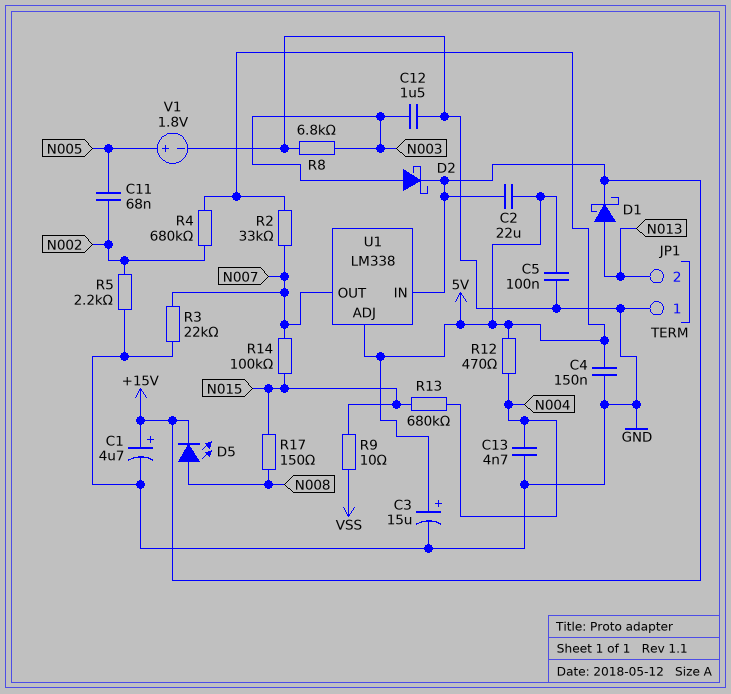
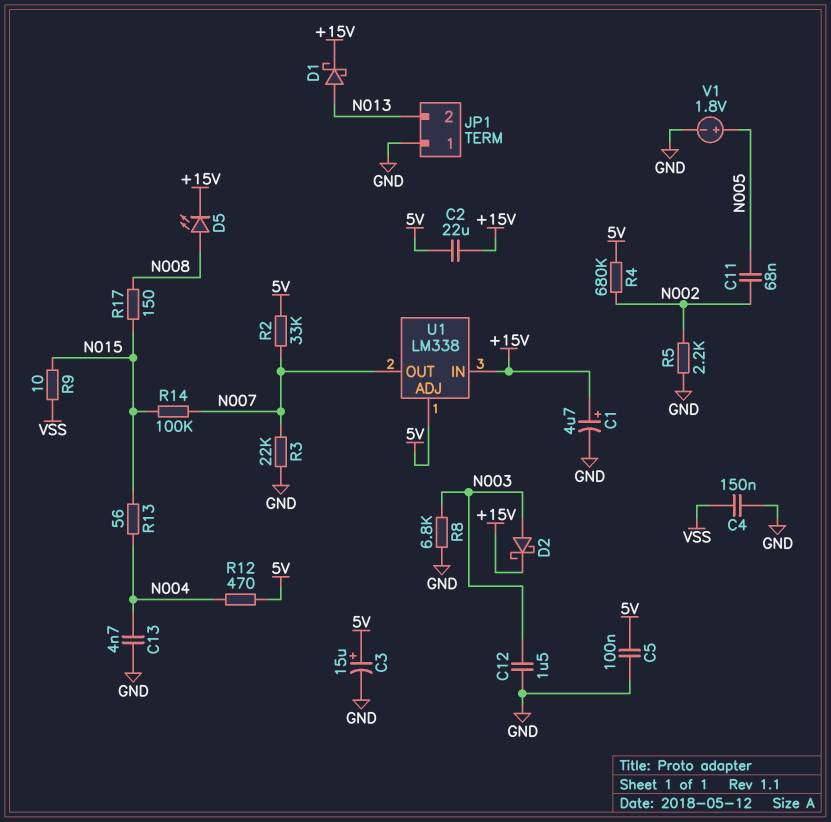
C4: 150nF (5V, GND) -> 150nF (GND, VSS)
R13: 680k (N004, N015) -> 56 (N004, N015)

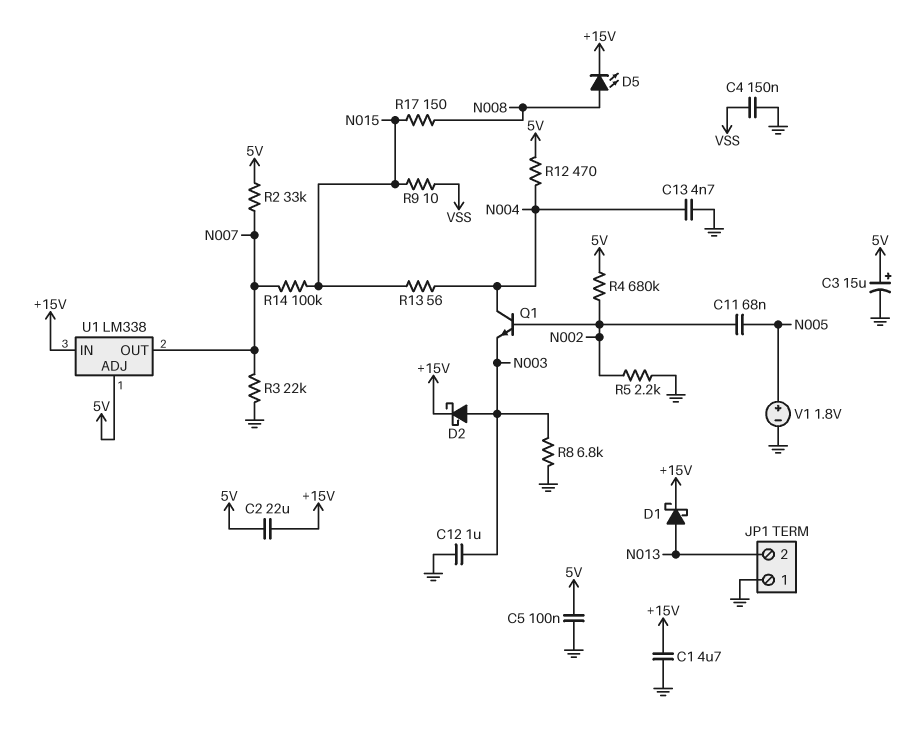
C1: 4.7uF (plus +15V, minus GND) -> 4.7uF (+15V, GND)
C12: 1.5uF (GND, N003) -> 1uF (GND, N003)
Q1: none -> NPN (B N002, C N004, E N003)

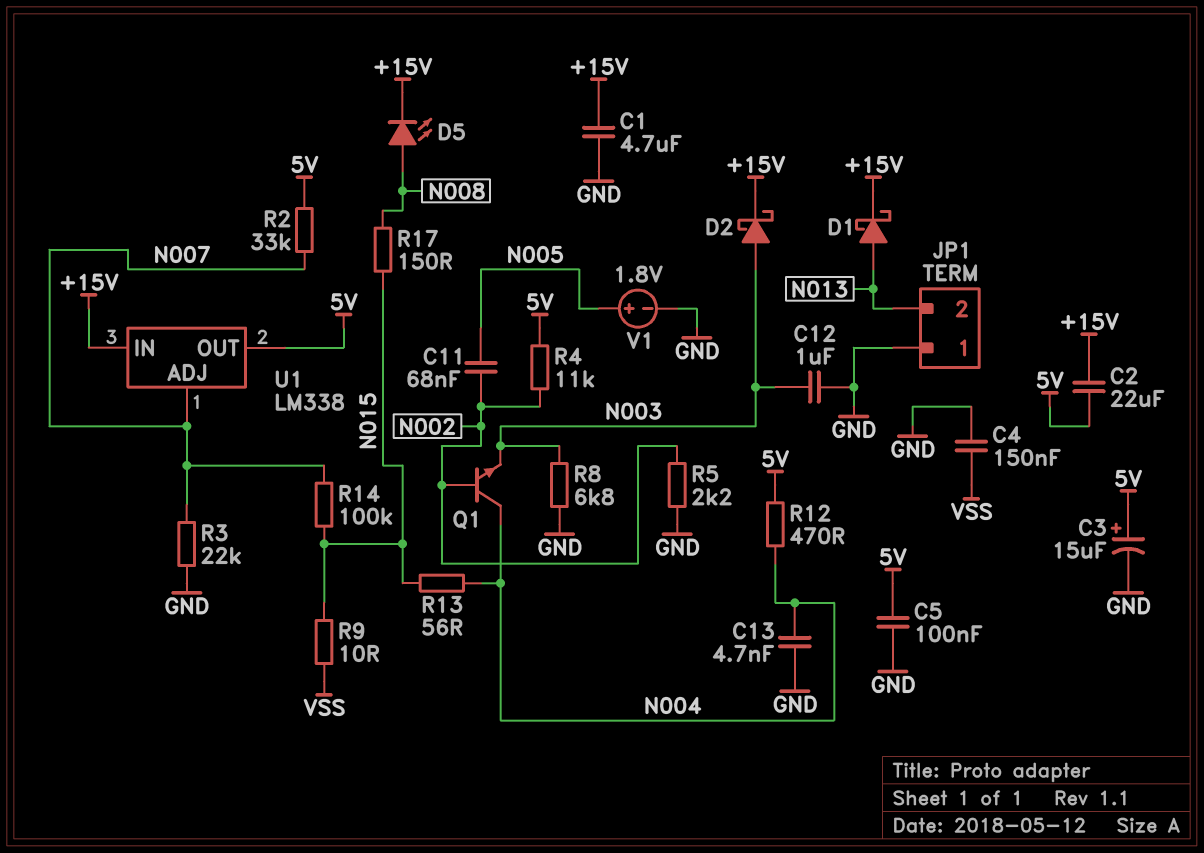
R4: 680k (5V, N002) -> 11k (5V, N002)
U1 pin ADJ: 5V -> N007
U1 pin OUT: N007 -> 5V

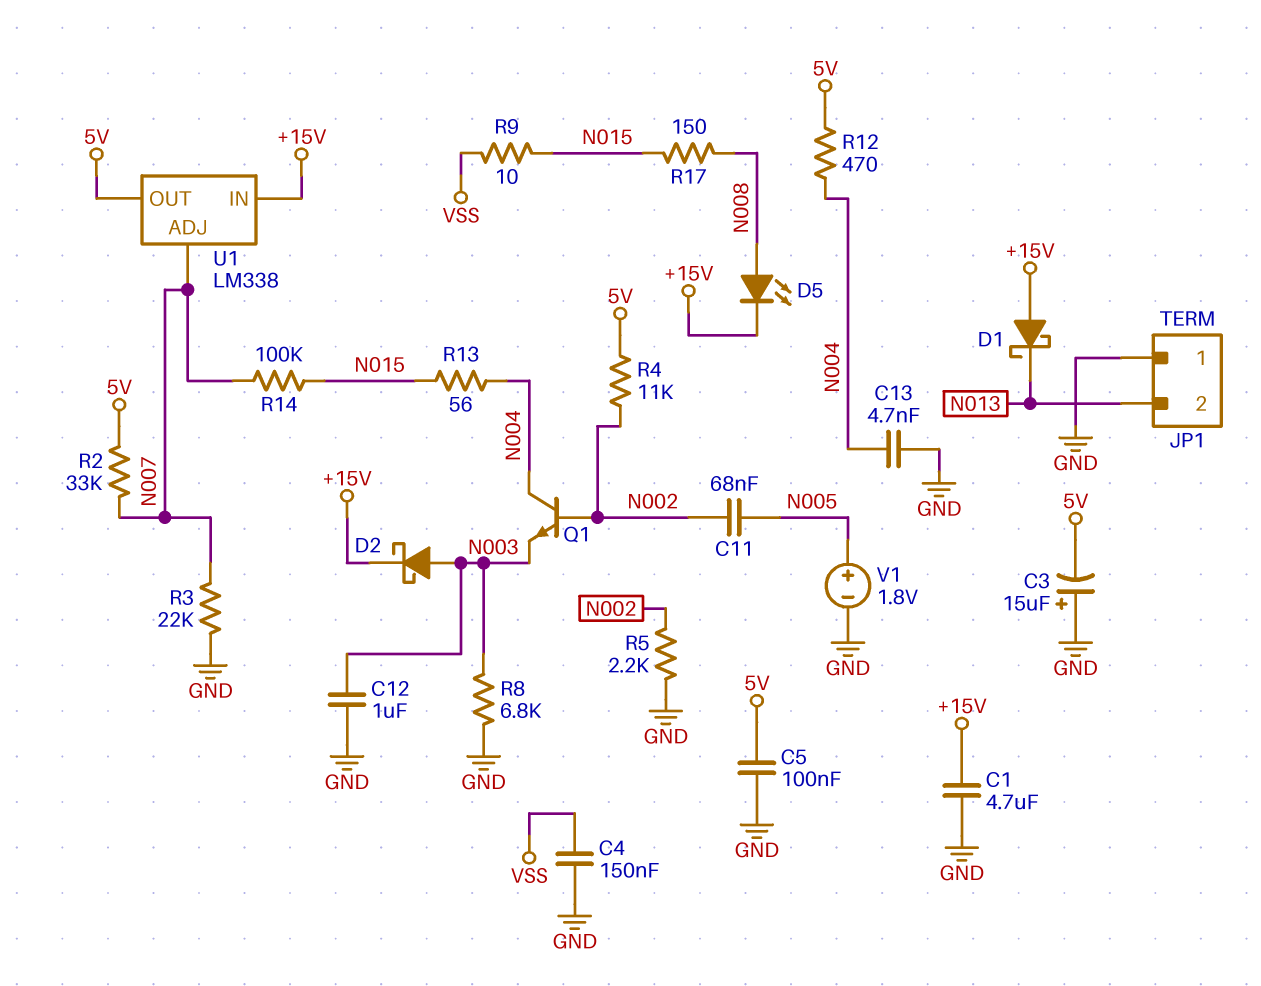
C2: 22uF (+15V, 5V) -> none
C3: 15uF (plus 5V, minus GND) -> 15uF (plus GND, minus 5V)
D1: schottky (A N013, K +15V) -> schottky (A +15V, K N013)

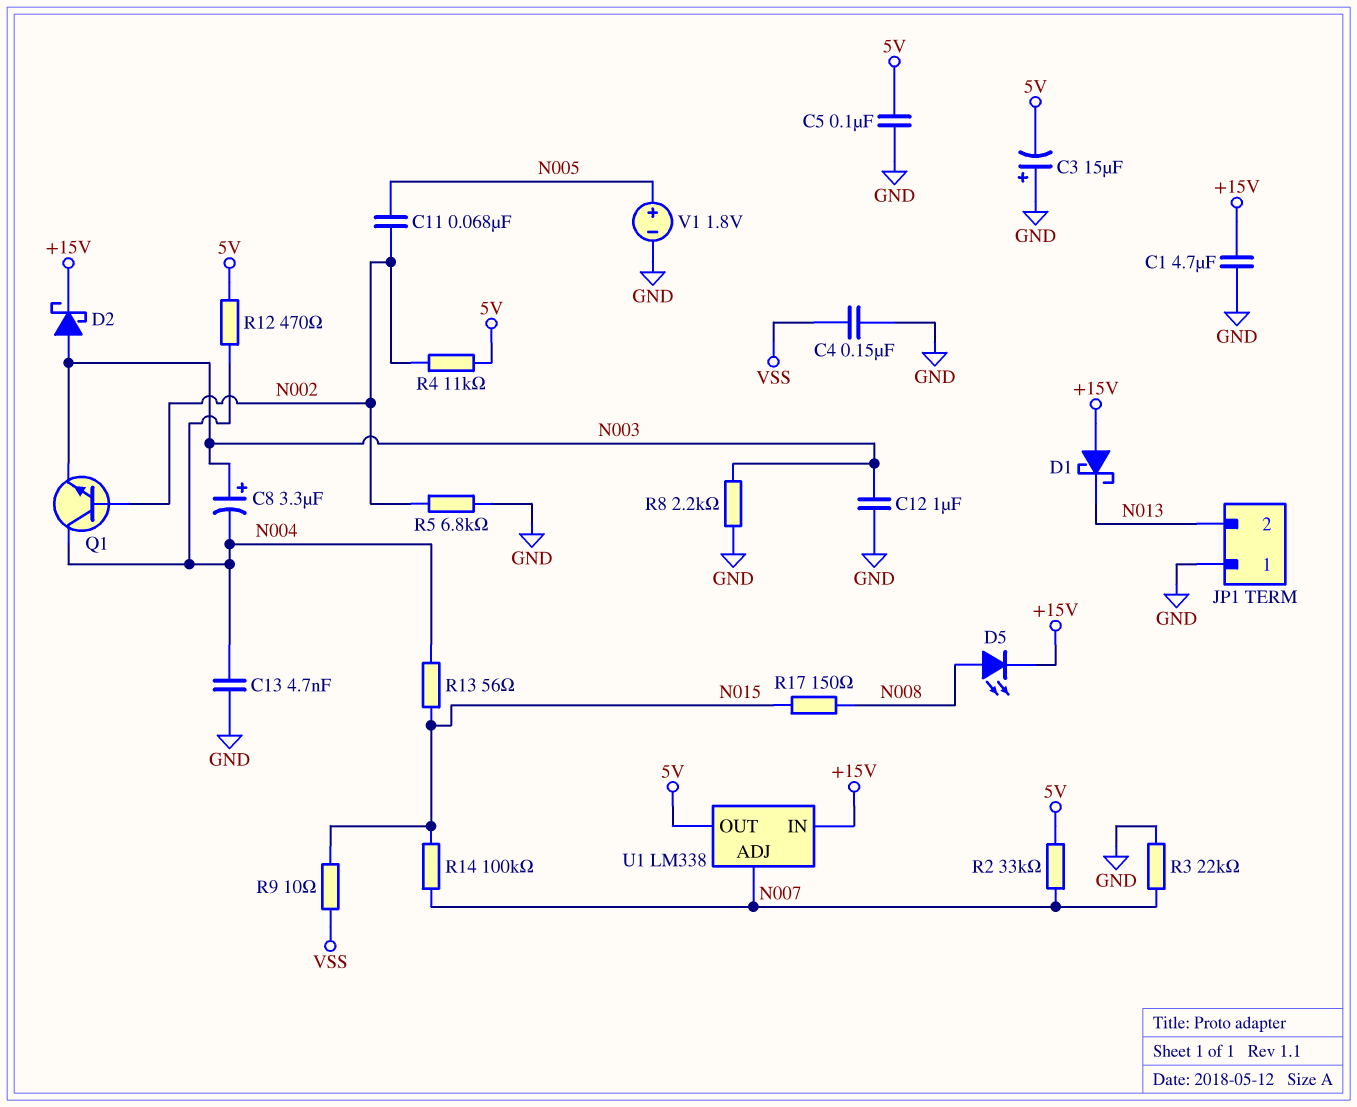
C8: none -> 3.3uF (plus N003, minus N004)
R5: 2.2k (GND, N002) -> 6.8k (GND, N002)
R8: 6.8k (GND, N003) -> 2.2k (GND, N003)

